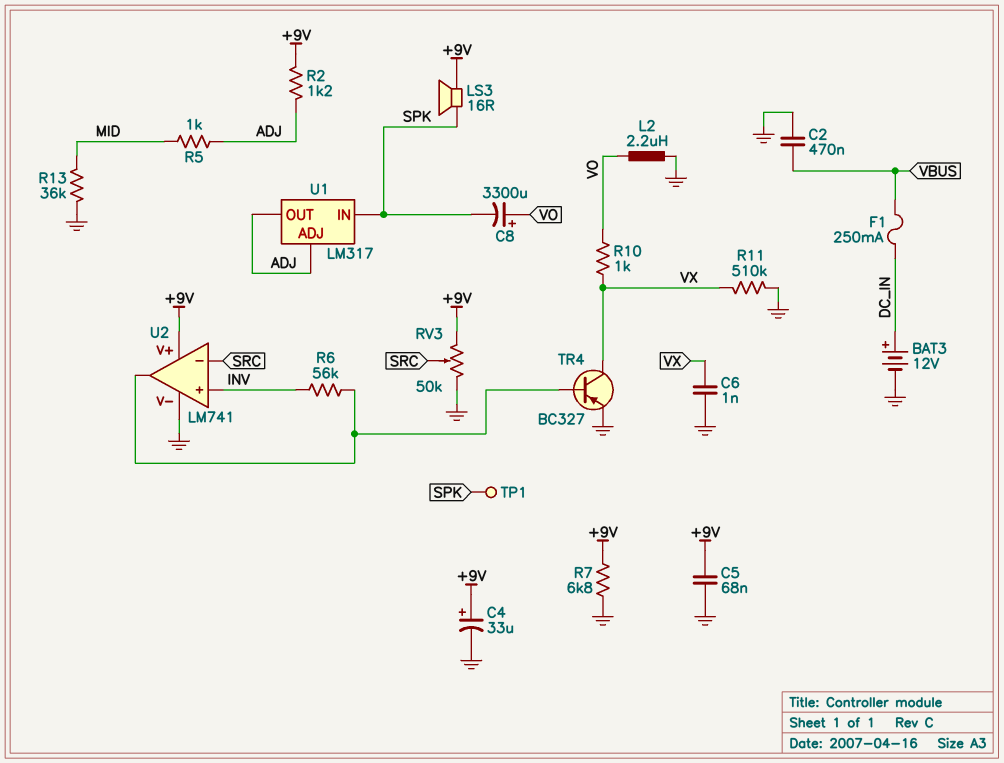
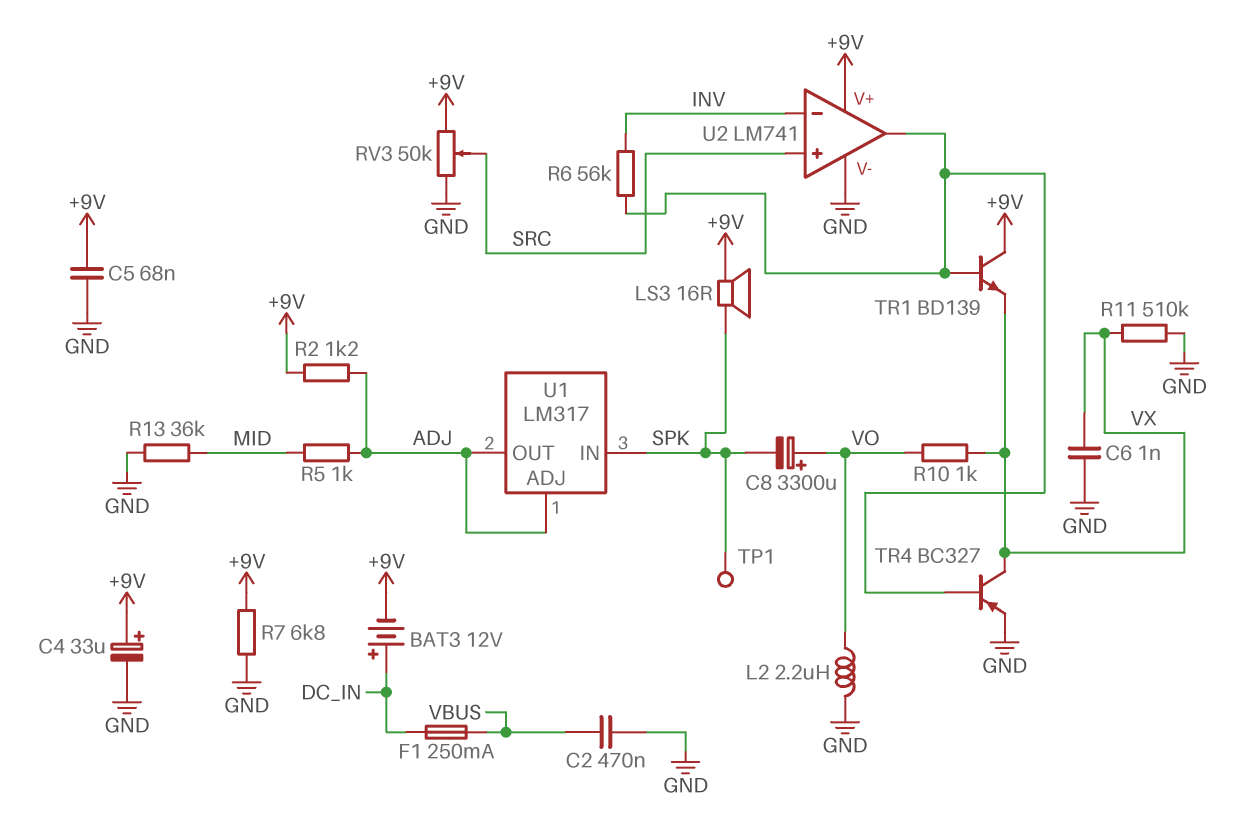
BAT3: 12V (plus DC_IN, minus GND) -> 12V (plus DC_IN, minus +9V)
TR1: none -> NPN BD139 (B U2/out, C +9V, E VX)
U2 pin in+: INV -> SRC
U2 pin in-: SRC -> INV

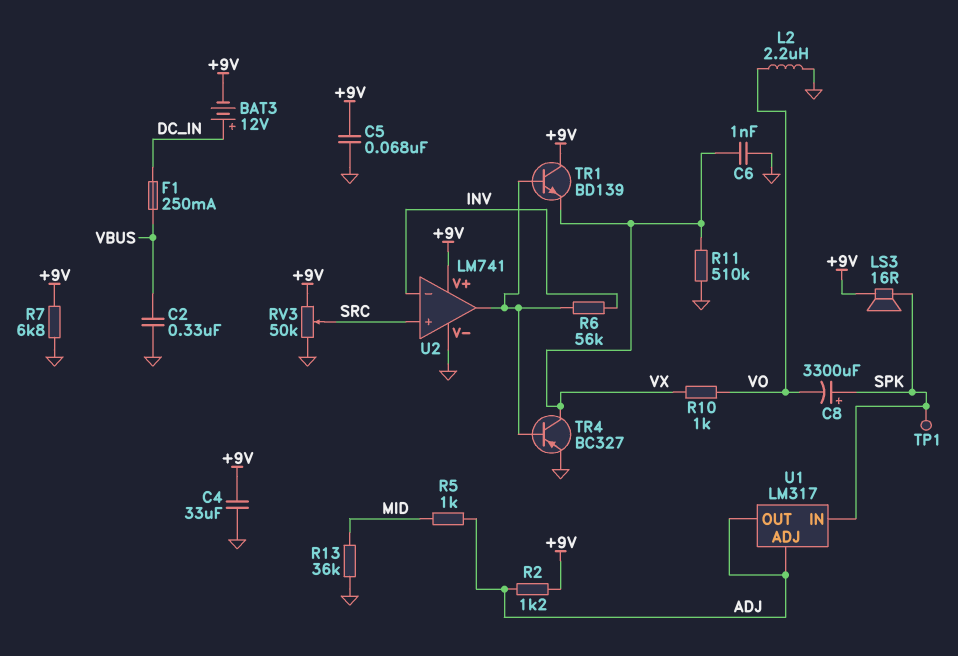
C2: 470nF (GND, VBUS) -> 330nF (GND, VBUS)
C4: 33uF (plus +9V, minus GND) -> 33uF (+9V, GND)
C8: 3300uF (plus VO, minus SPK) -> 3300uF (plus SPK, minus VO)

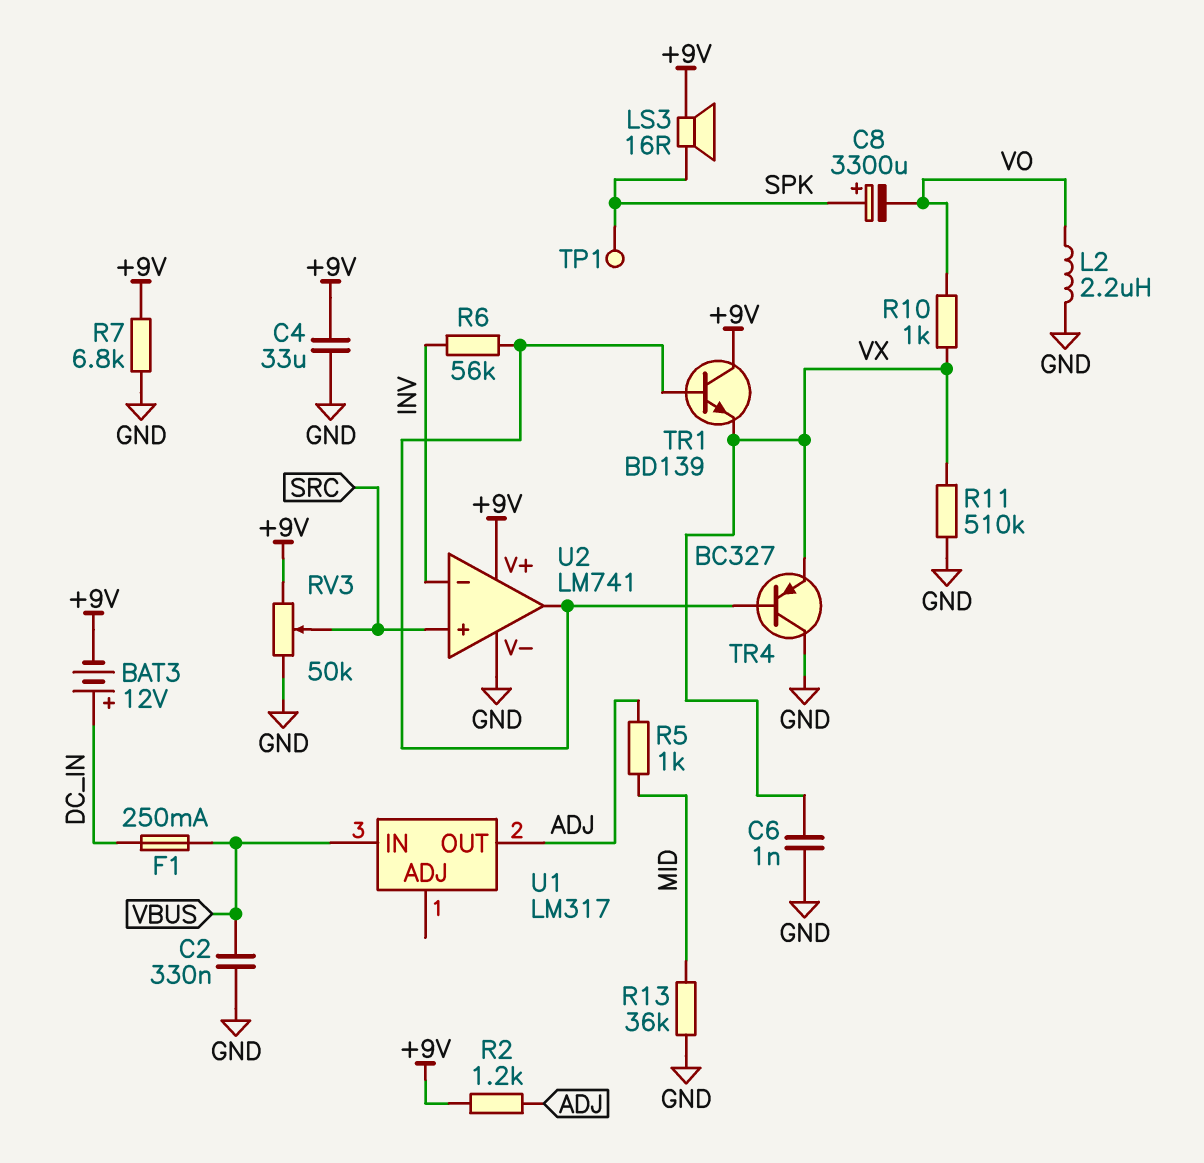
C5: 68nF (+9V, GND) -> none
TR4: PNP BC327 (B U2/out, C VX, E GND) -> PNP BC327 (B U2/out, C GND, E VX)
U1 pin ADJ: ADJ -> none
U1 pin IN: SPK -> VBUS

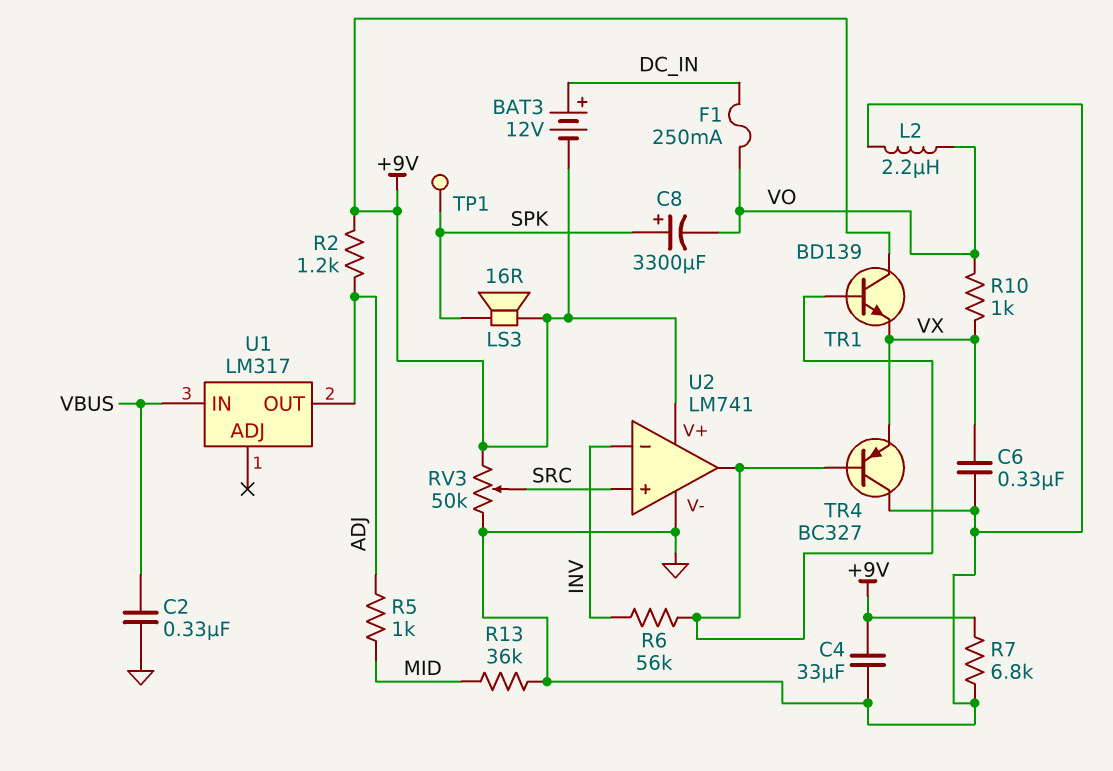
C6: 1nF (GND, VX) -> 330nF (GND, VX)
F1: 250mA (DC_IN, VBUS) -> 250mA (DC_IN, VO)
R11: 510k (GND, VX) -> none

